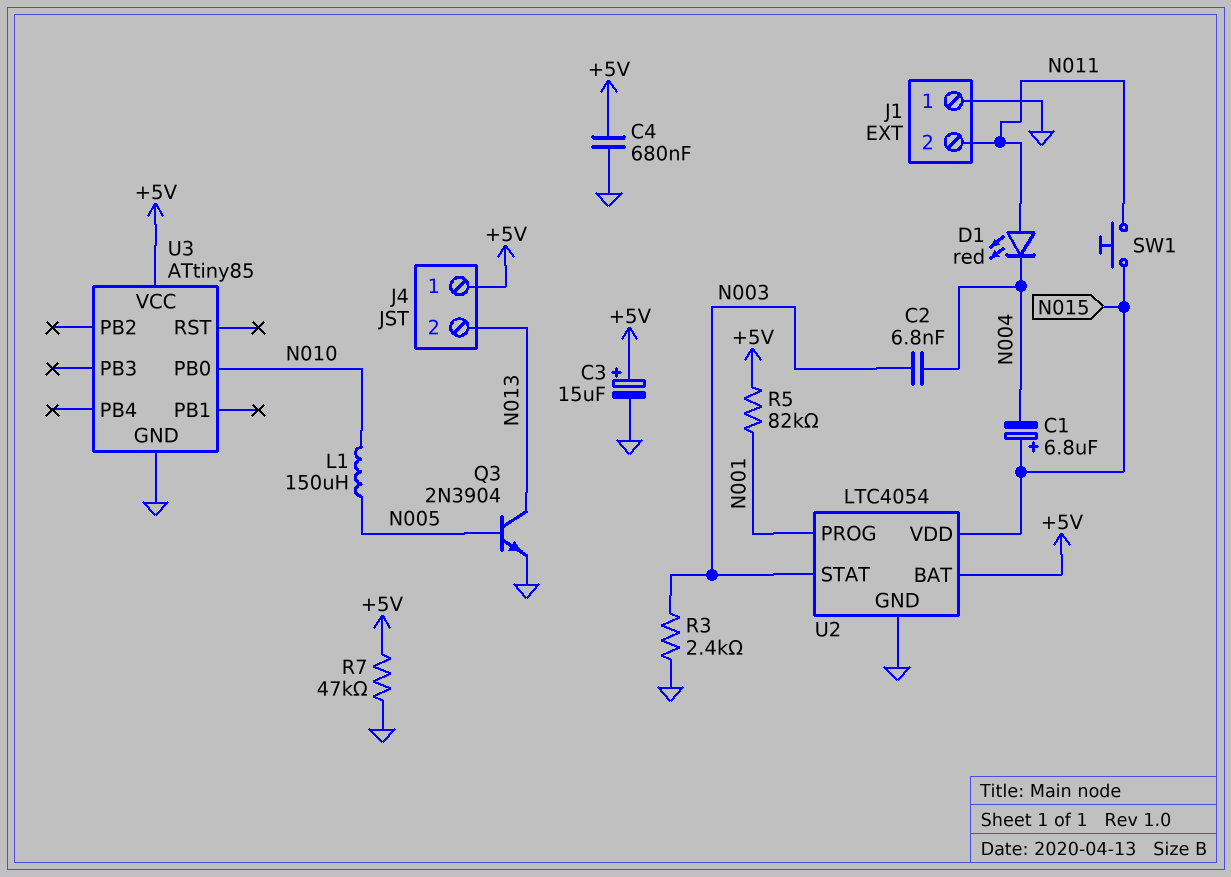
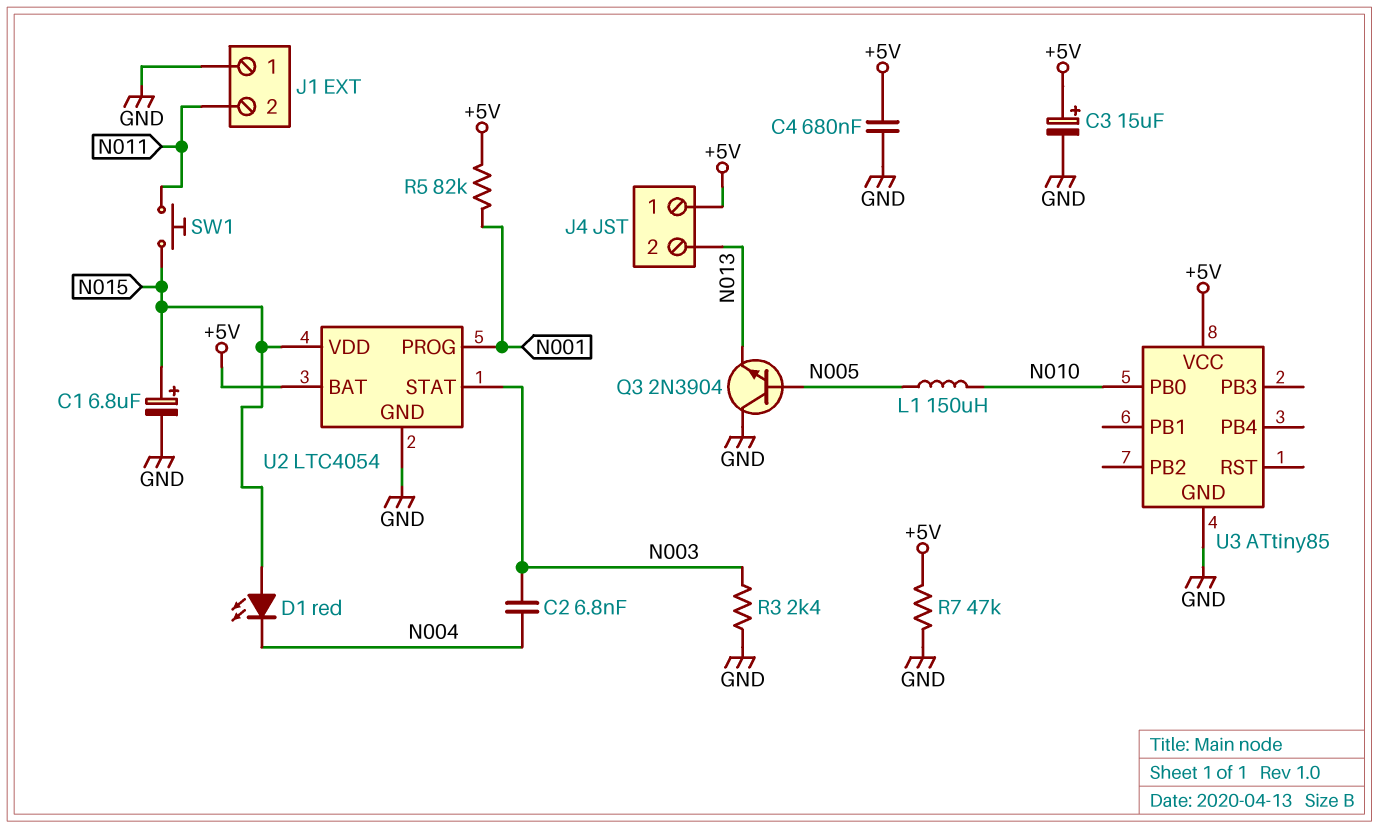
C1: 6.8uF (plus N015, minus N004) -> 6.8uF (plus N015, minus GND)
D1: LED red (A N011, K N004) -> LED red (A N015, K N004)
Q3: NPN 2N3904 (B N005, C N013, E GND) -> NPN 2N3904 (B N005, C GND, E N013)

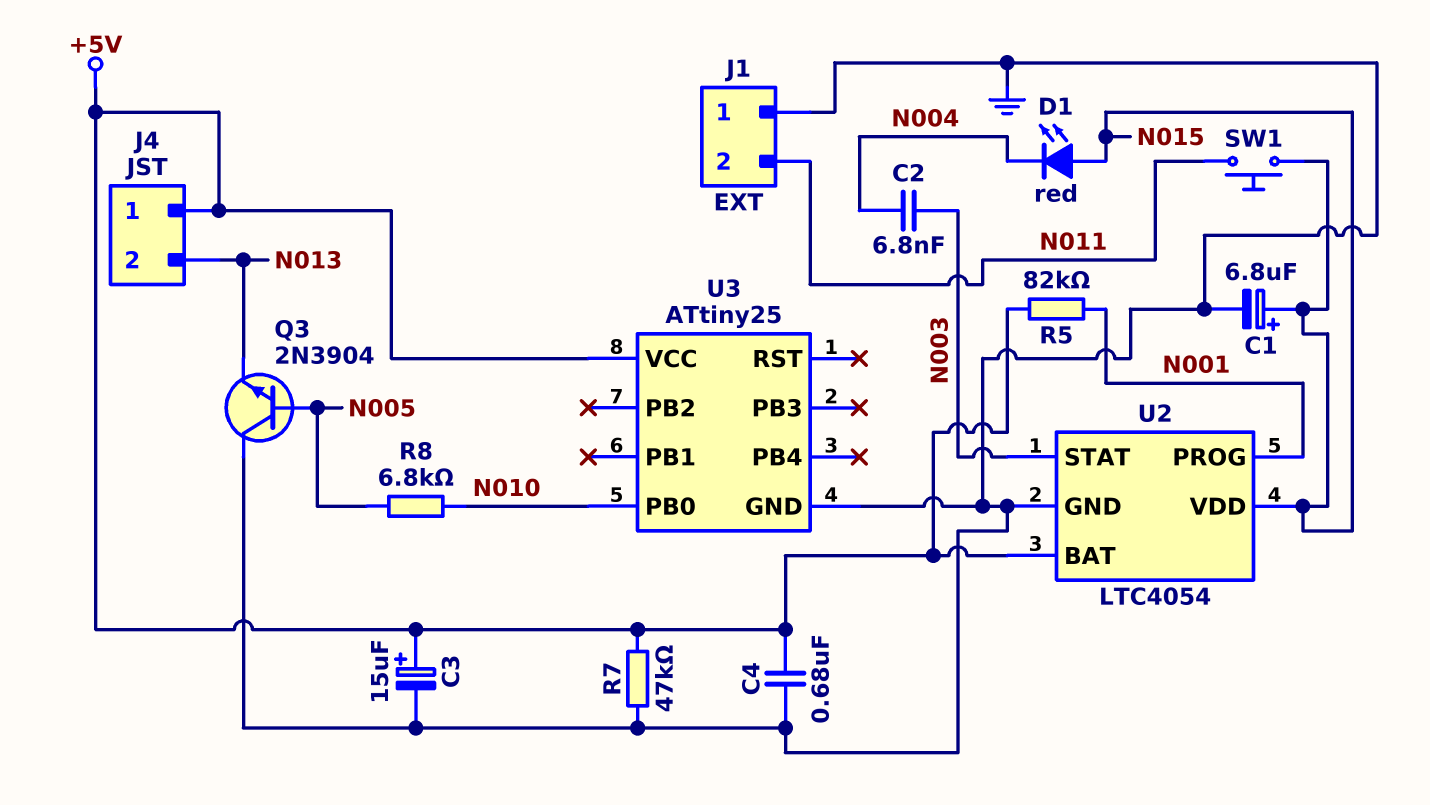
L1: 150uH (N005, N010) -> none
R3: 2.4k (GND, N003) -> none
R8: none -> 6.8k (N005, N010)
U3: ATtiny85 -> ATtiny25

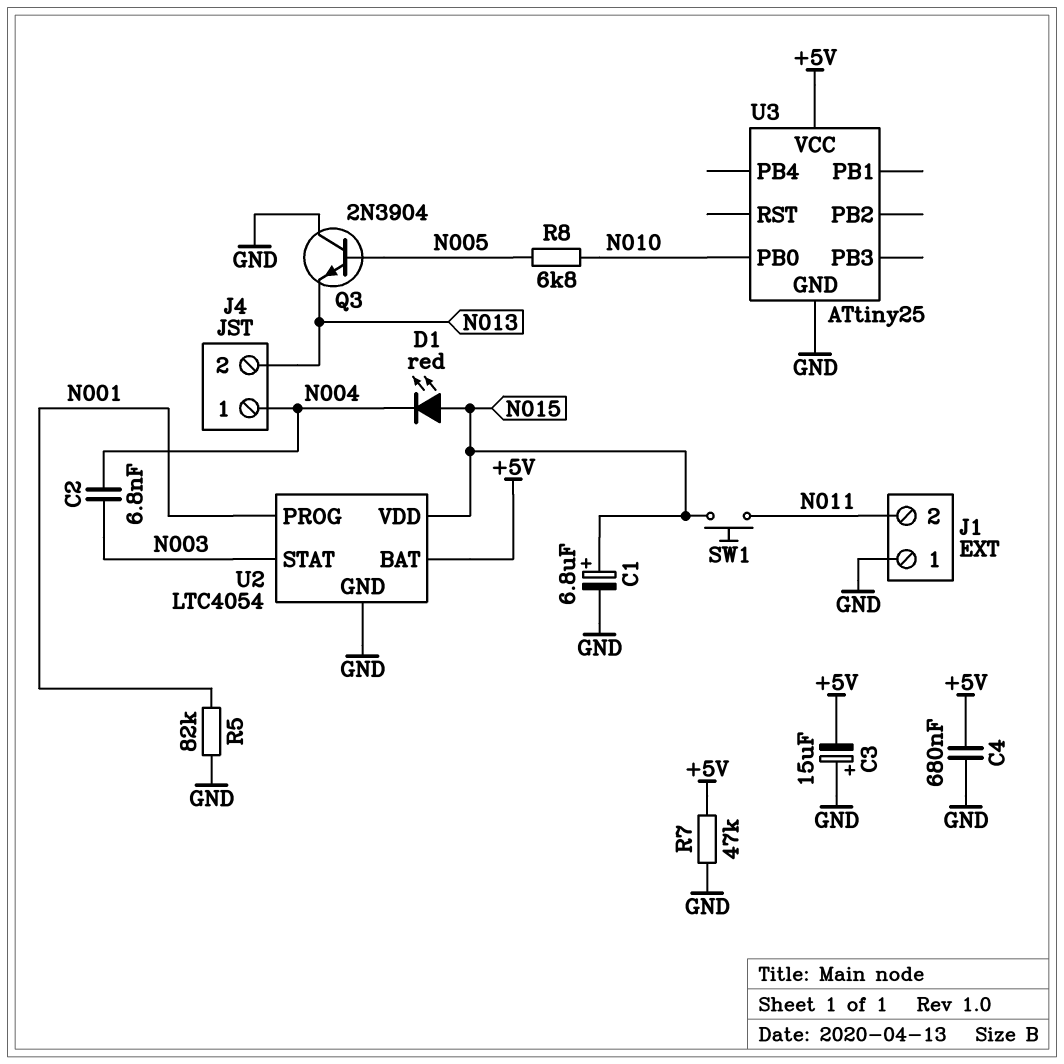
C3: 15uF (plus +5V, minus GND) -> 15uF (plus GND, minus +5V)
J4 pin 1: +5V -> N004
R5: 82k (+5V, N001) -> 82k (GND, N001)

